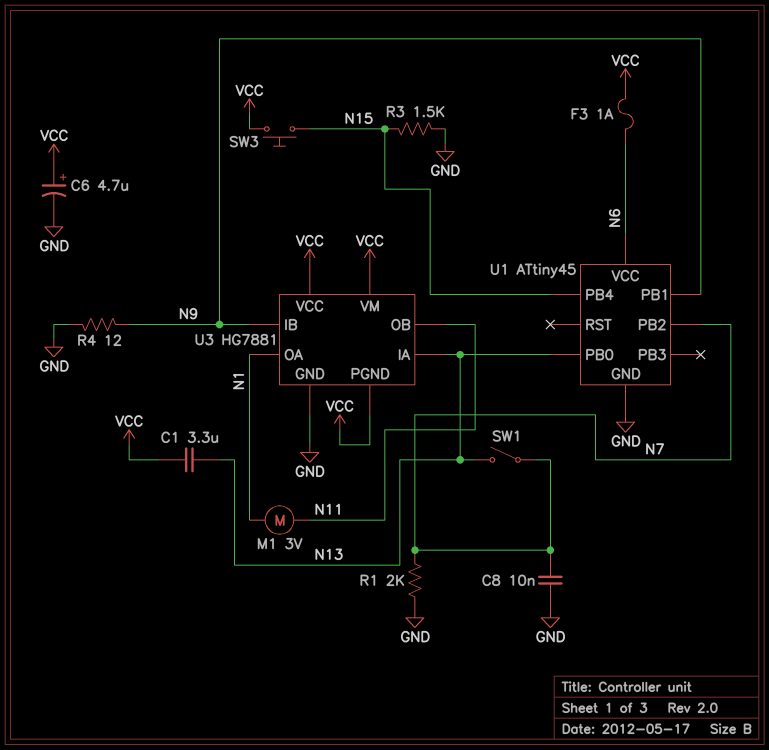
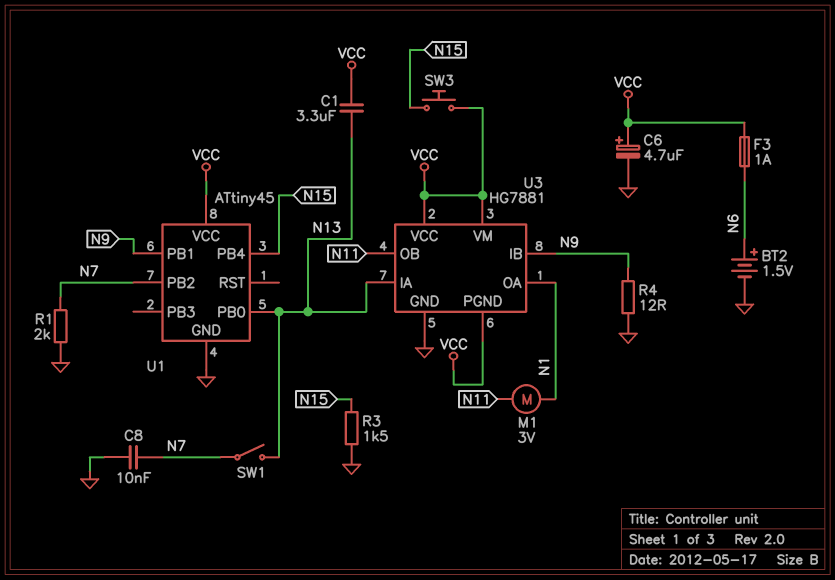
BT2: none -> 1.5V (plus N6, minus GND)
U1 pin VCC: N6 -> VCC

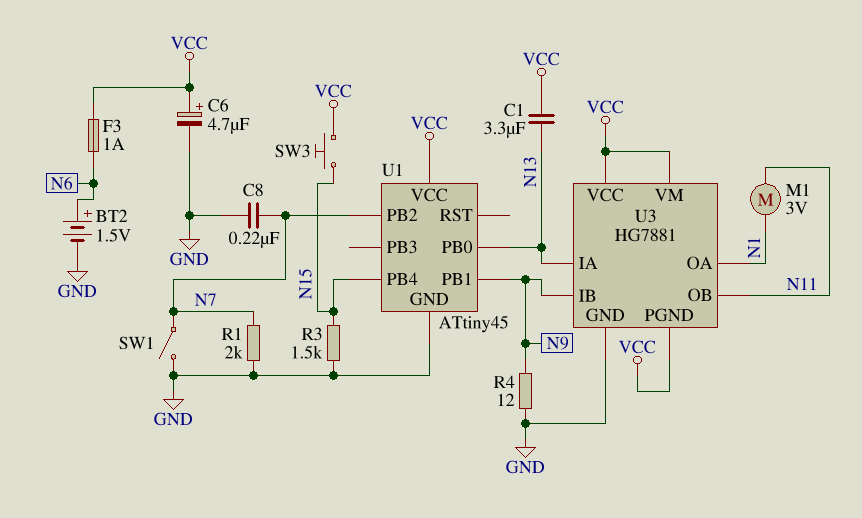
C8: 10nF (GND, N7) -> 220nF (GND, N7)
SW1: switch (N7, N13) -> switch (GND, N7)

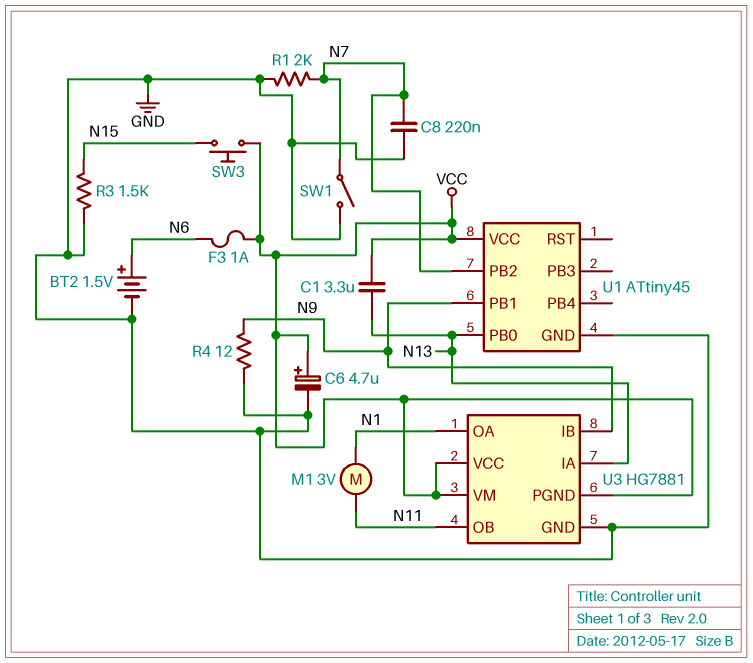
U1 pin PB4: N15 -> none

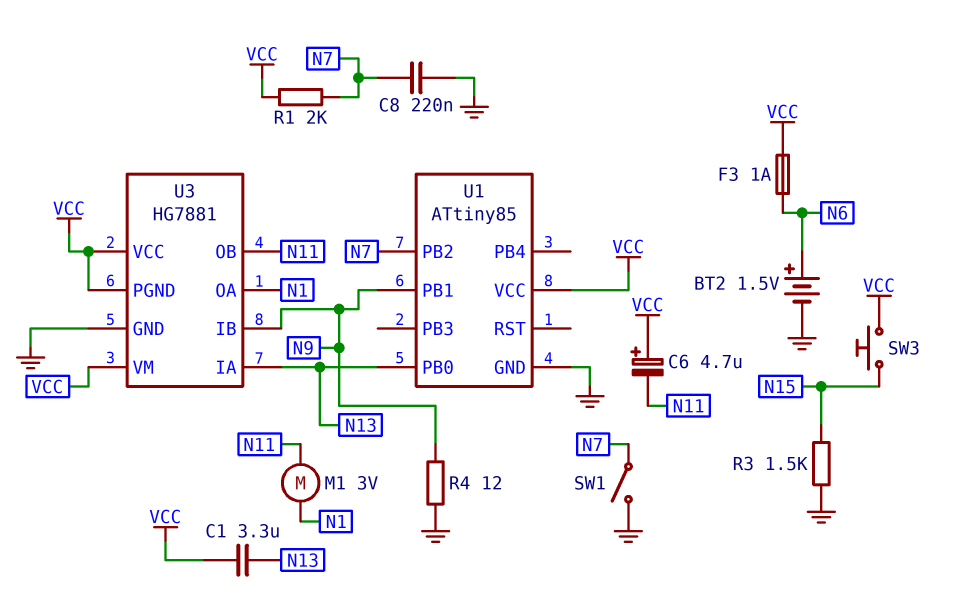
C6: 4.7uF (plus VCC, minus GND) -> 4.7uF (plus VCC, minus N11)
R1: 2k (GND, N7) -> 2k (N7, VCC)
U1: ATtiny45 -> ATtiny85

